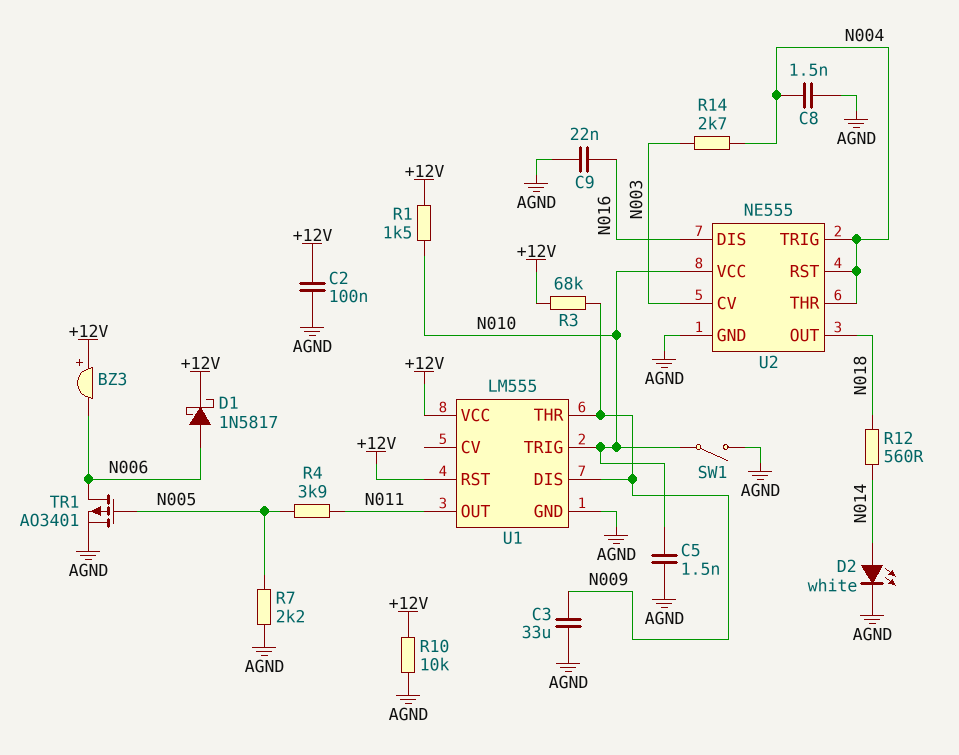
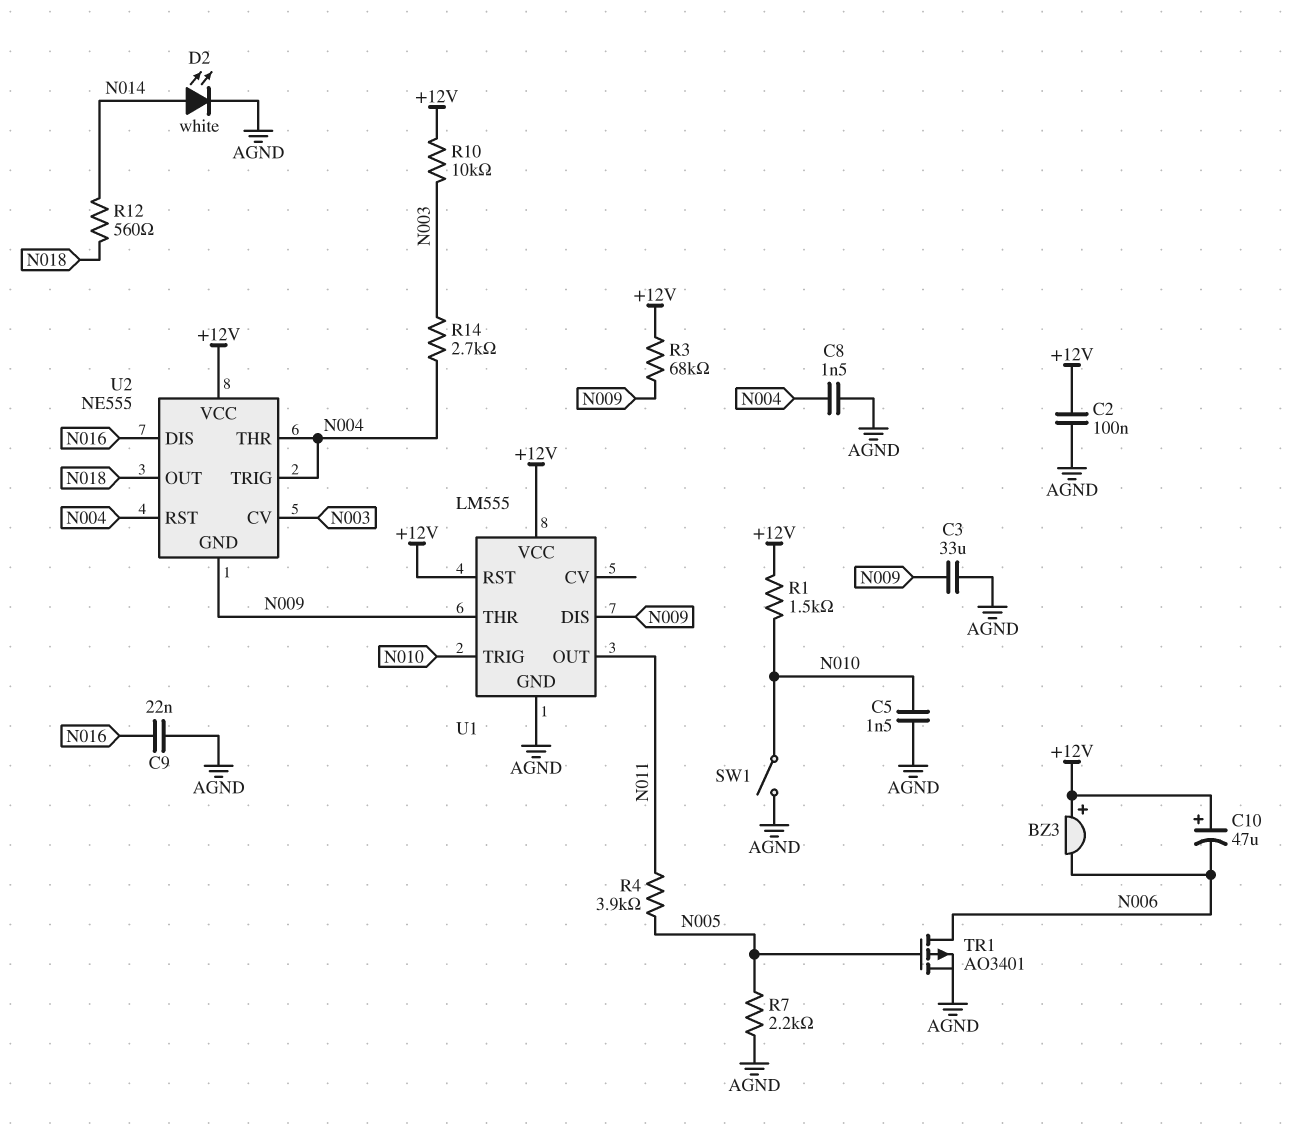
C10: none -> 47uF (plus +12V, minus N006)
D1: schottky 1N5817 (A N006, K +12V) -> none
R10: 10k (+12V, AGND) -> 10k (+12V, N003)
U2 pin GND: AGND -> N009
U2 pin VCC: N010 -> +12V

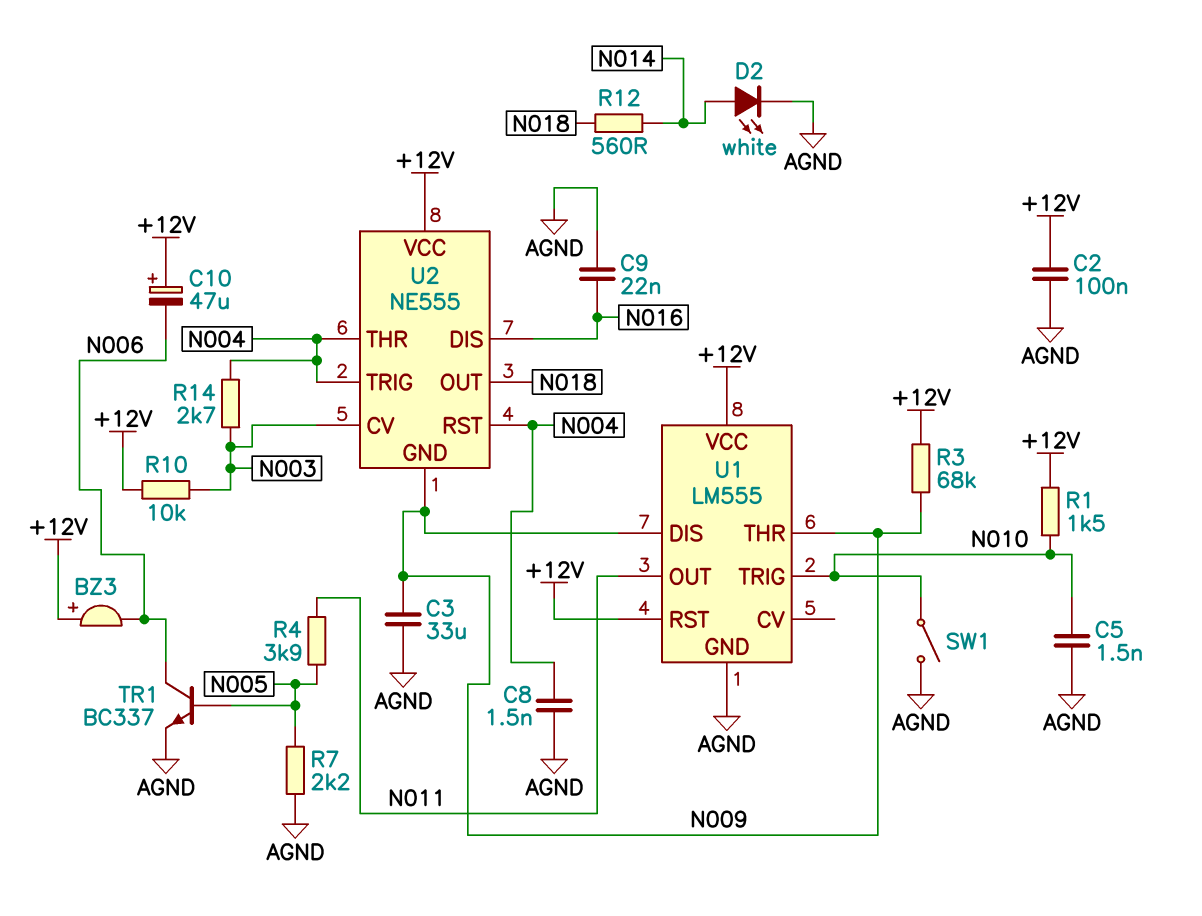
TR1: PMOS AO3401 (G N005, D N006, S AGND) -> NPN BC337 (B N005, C N006, E AGND)

